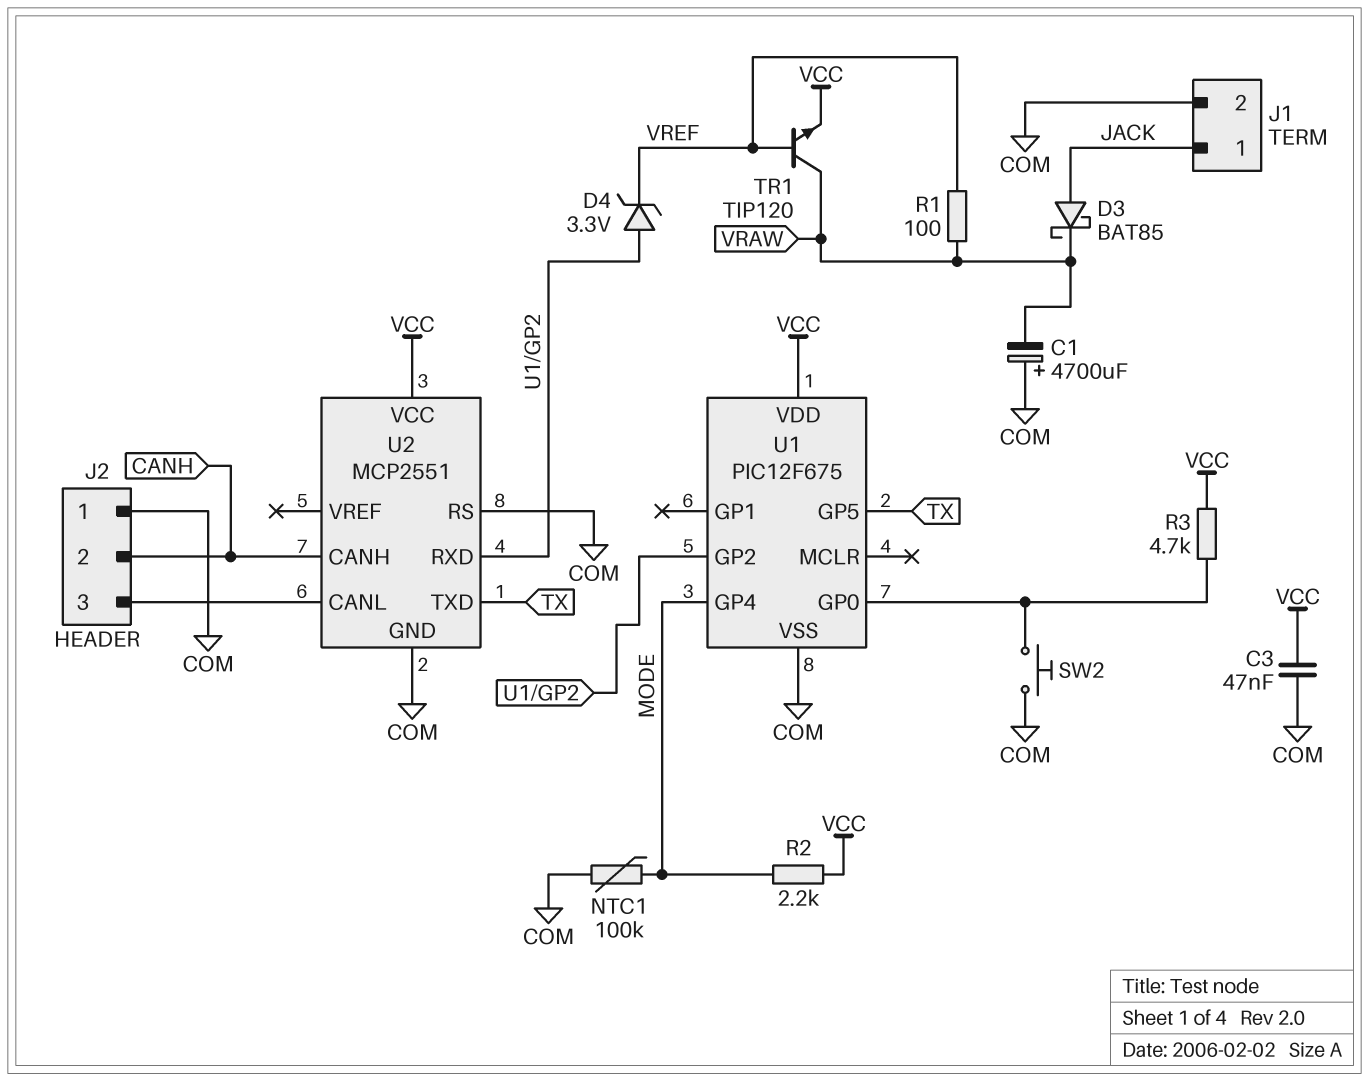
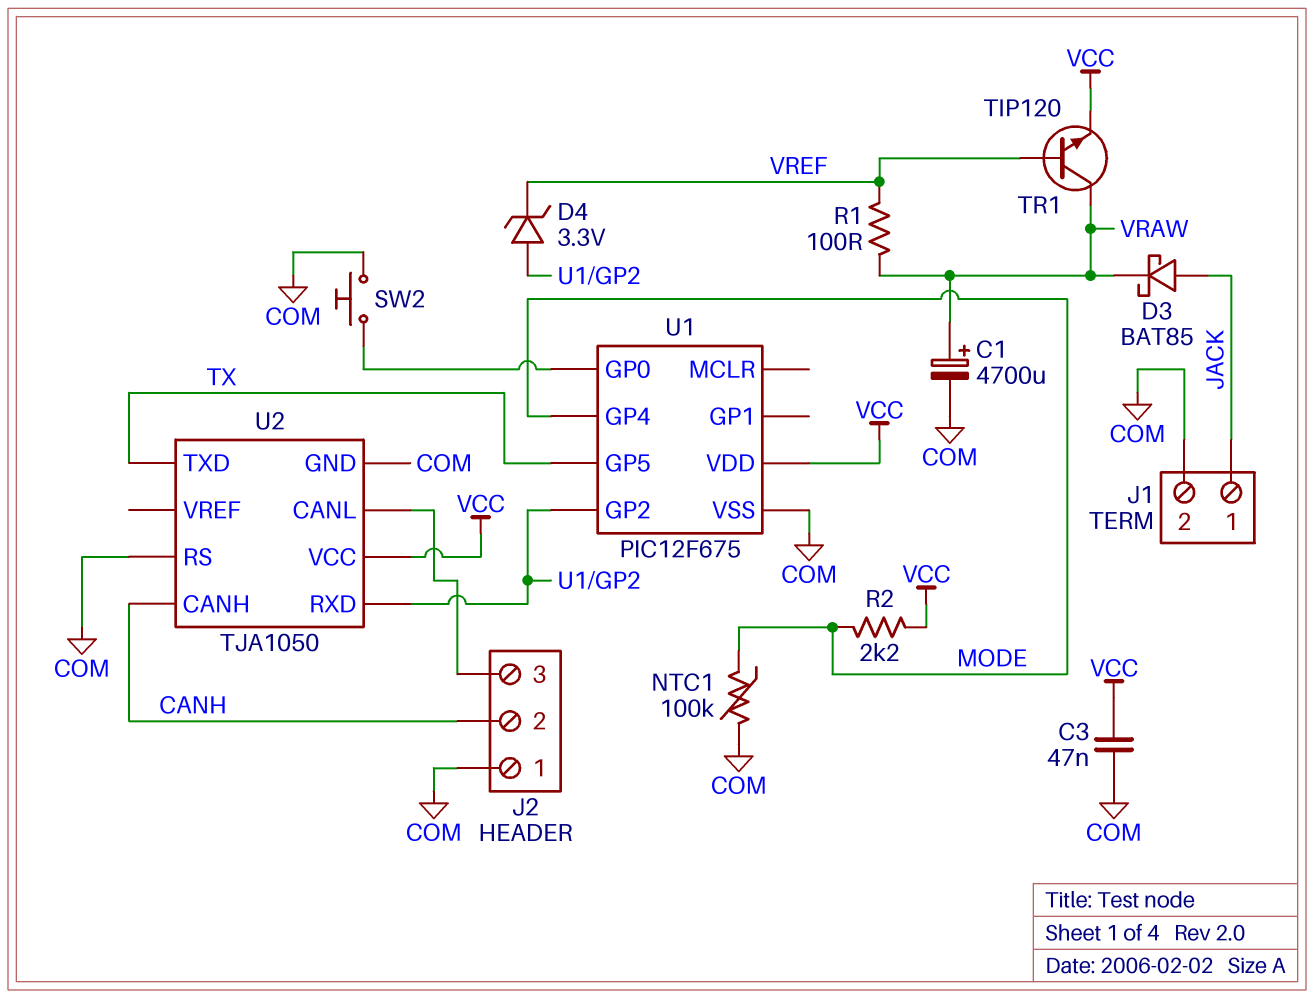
C1: 4700uF (plus COM, minus VRAW) -> 4700uF (plus VRAW, minus COM)
R3: 4.7k (U1/GP0, VCC) -> none
U2: MCP2551 -> TJA1050

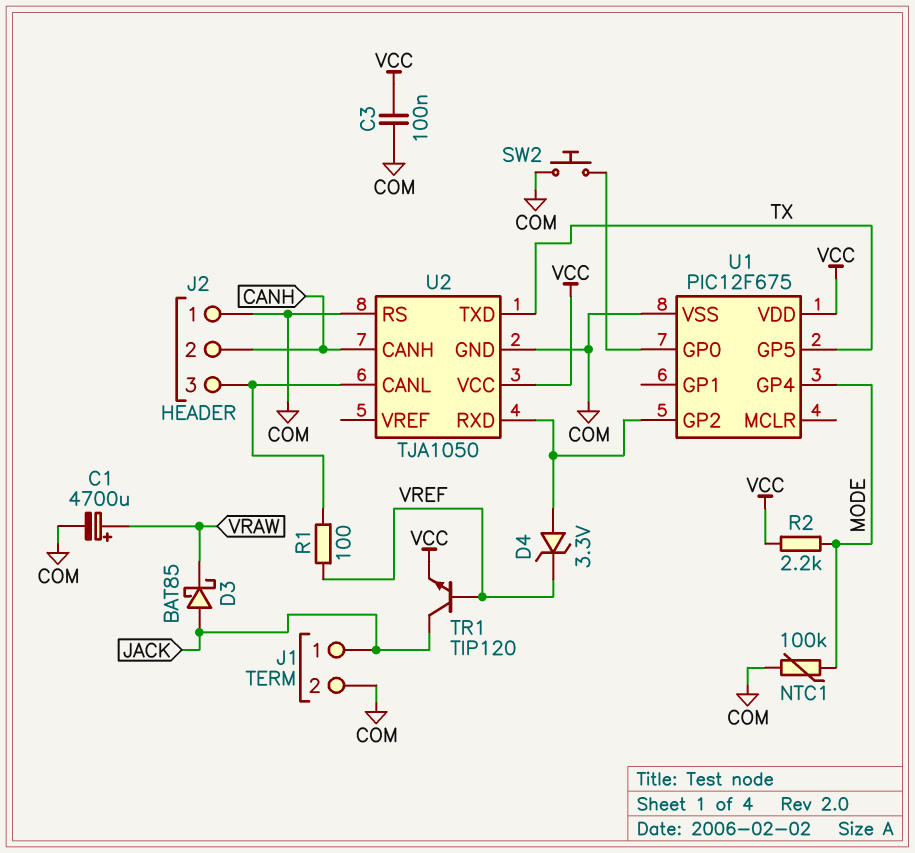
C3: 47nF (COM, VCC) -> 100nF (COM, VCC)
R1: 100 (VRAW, VREF) -> 100 (J2/3, VREF)
TR1: NPN TIP120 (B VREF, C VRAW, E VCC) -> NPN TIP120 (B VREF, C JACK, E VCC)

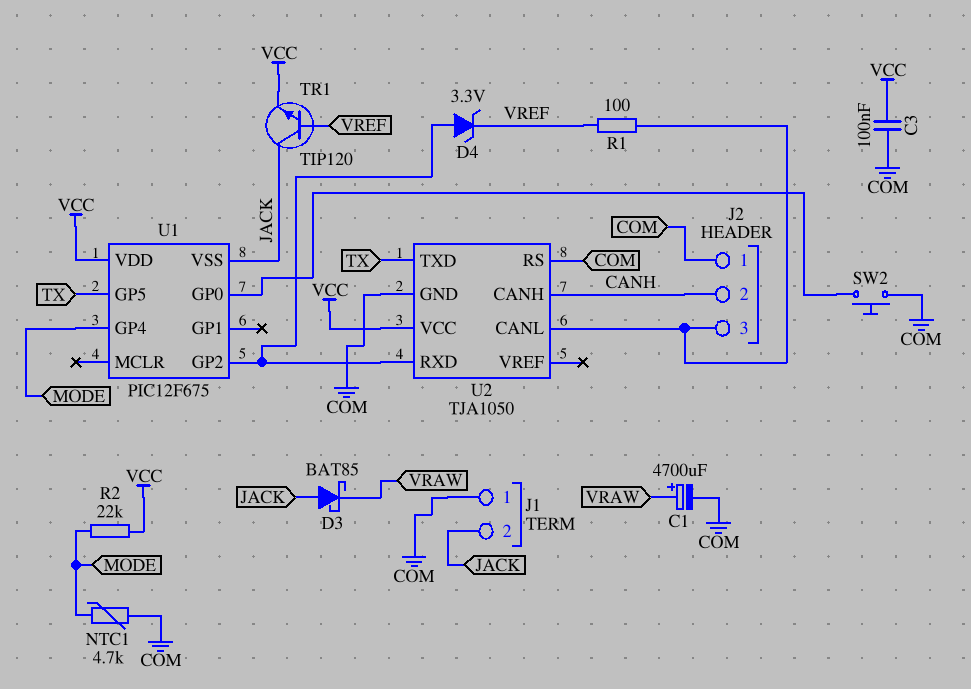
J1 pin 1: JACK -> COM
J1 pin 2: COM -> JACK
NTC1: 100k (COM, MODE) -> 4.7k (COM, MODE)
R2: 2.2k (MODE, VCC) -> 22k (MODE, VCC)
U1 pin VSS: COM -> JACK

